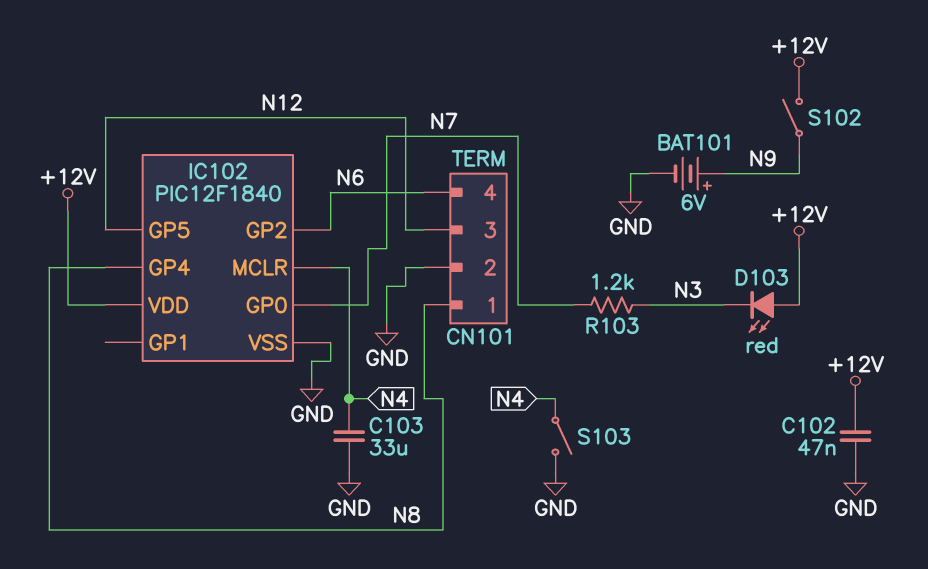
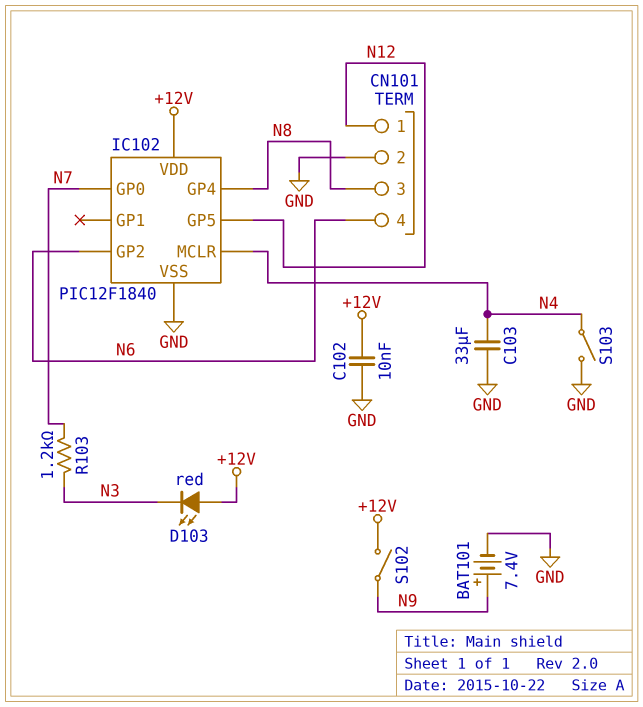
BAT101: 6V (plus N9, minus GND) -> 7.4V (plus N9, minus GND)
C102: 47nF (+12V, GND) -> 10nF (+12V, GND)
CN101 pin 1: N8 -> N12
CN101 pin 3: N12 -> N8

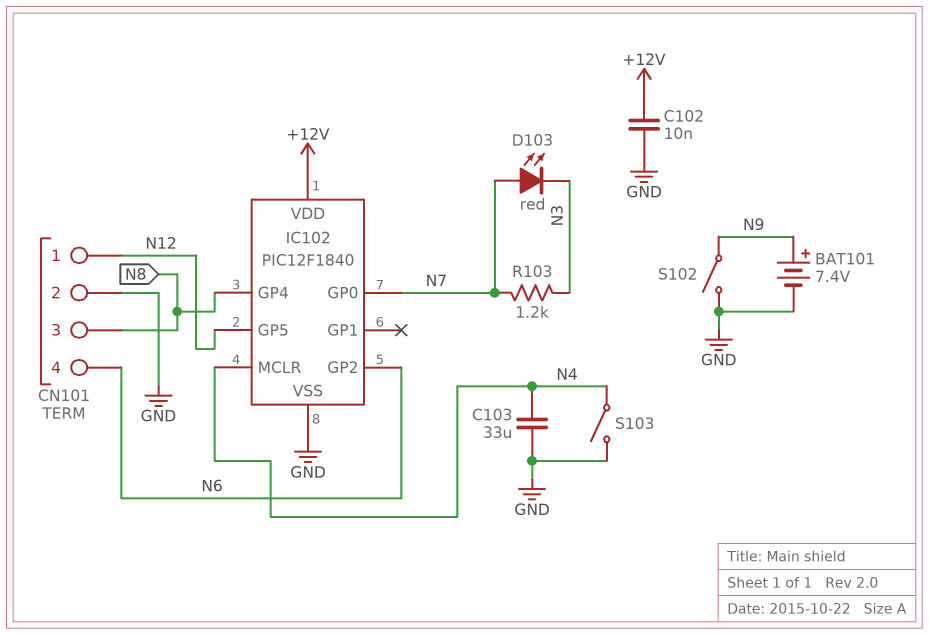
D103: LED red (A +12V, K N3) -> LED red (A N7, K N3)
S102: switch (+12V, N9) -> switch (GND, N9)

